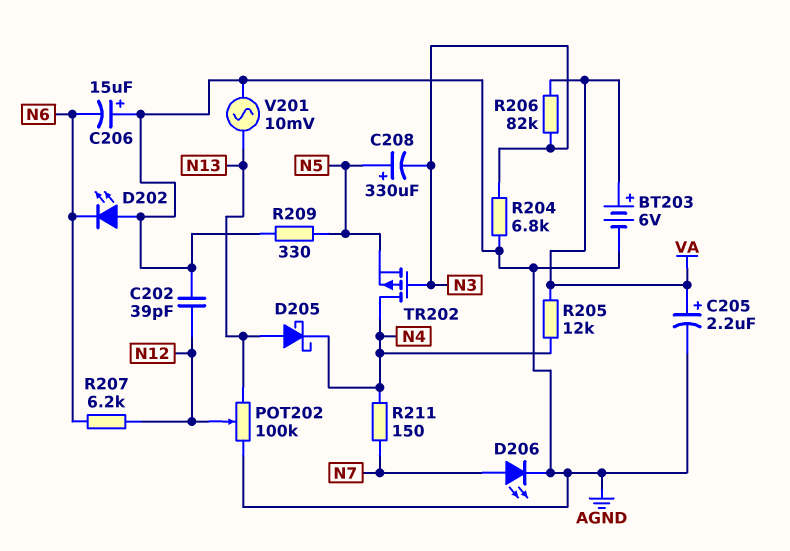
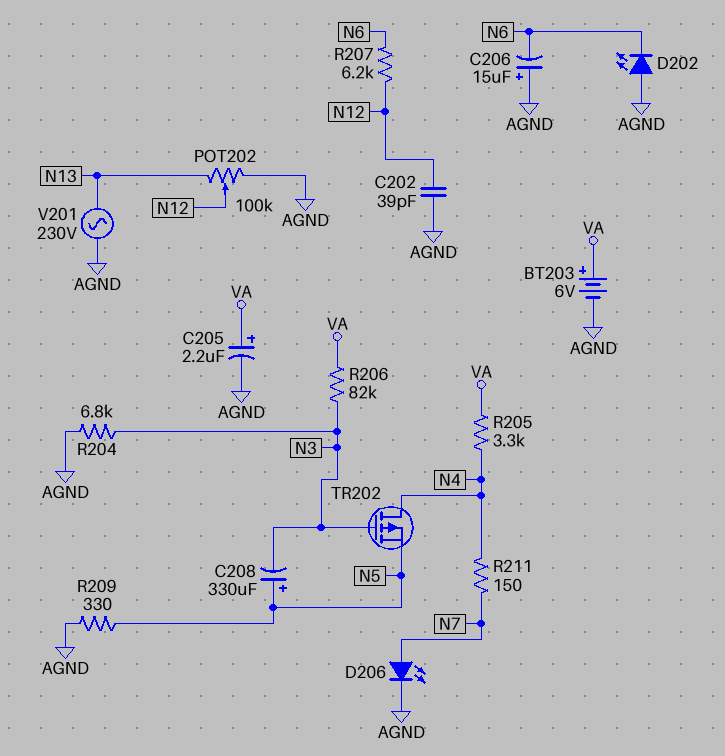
D205: schottky (A N13, K N4) -> none
R205: 12k (N4, VA) -> 3.3k (N4, VA)
V201: AC 10mV (AGND, N13) -> AC 230V (AGND, N13)

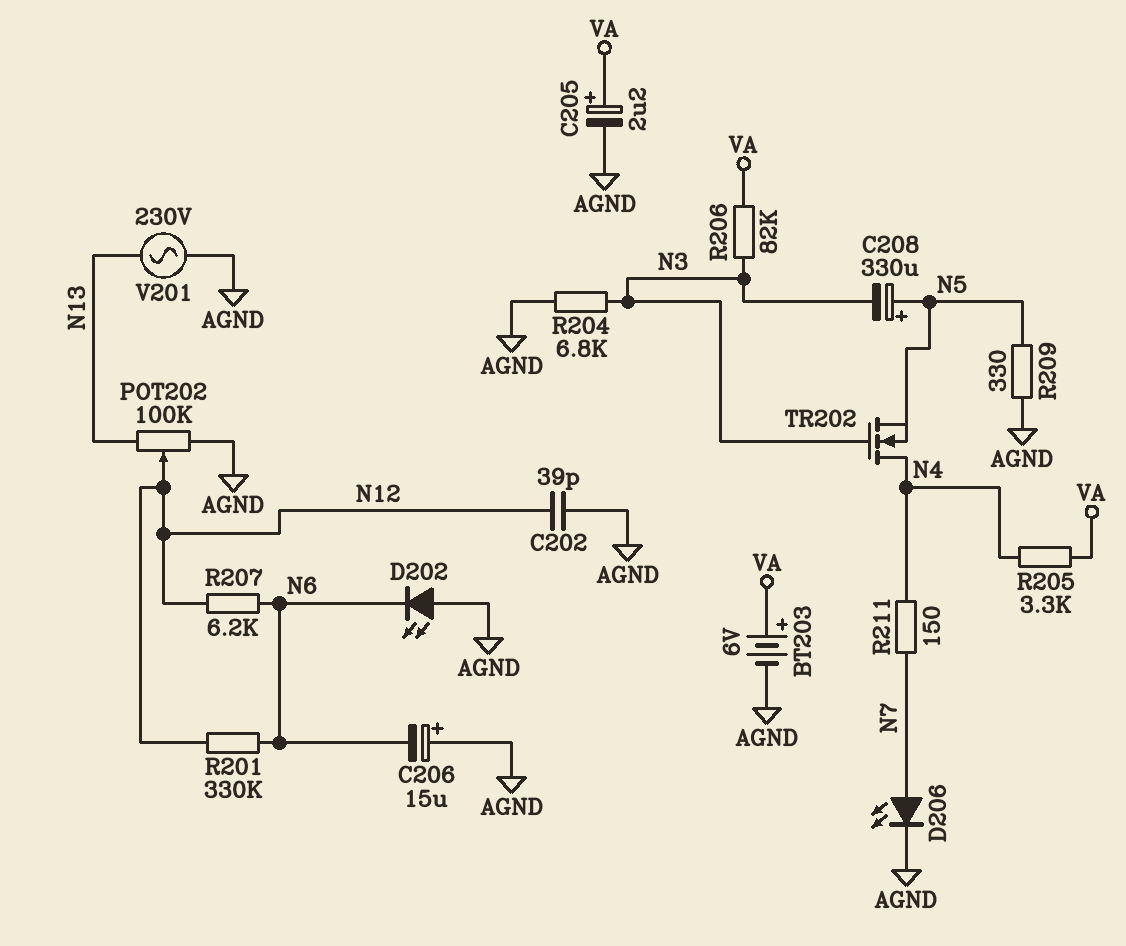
R201: none -> 330k (N6, N12)
TR202: PMOS (G N3, D N4, S N5) -> NMOS (G N3, D N4, S N5)

